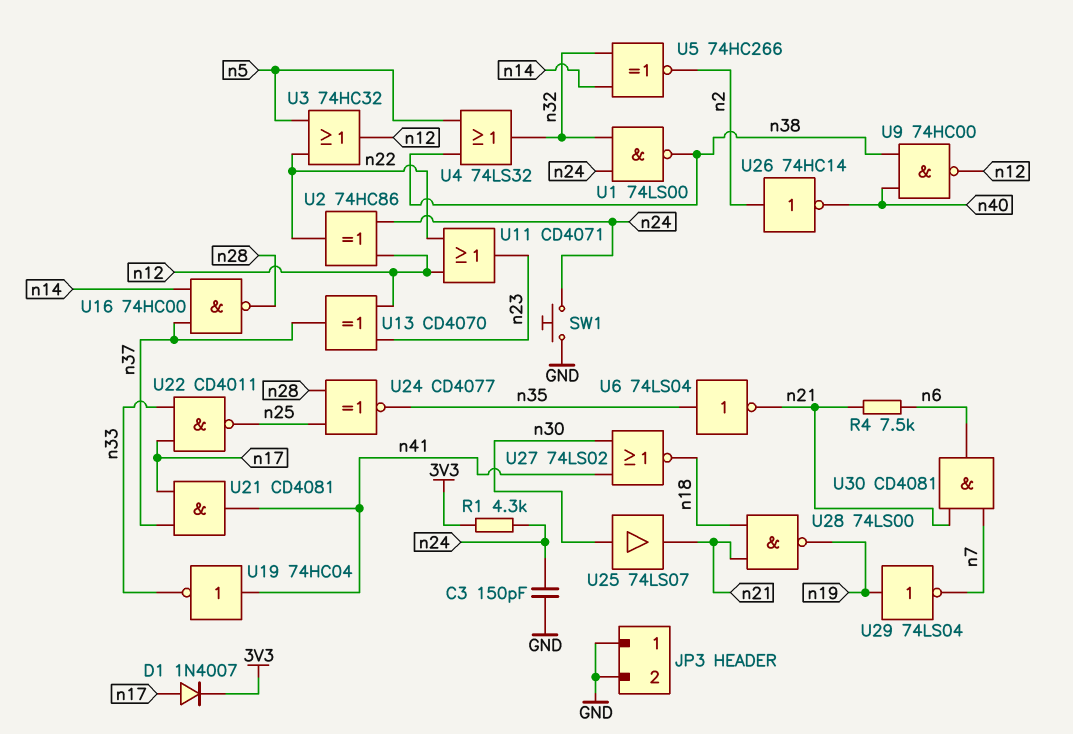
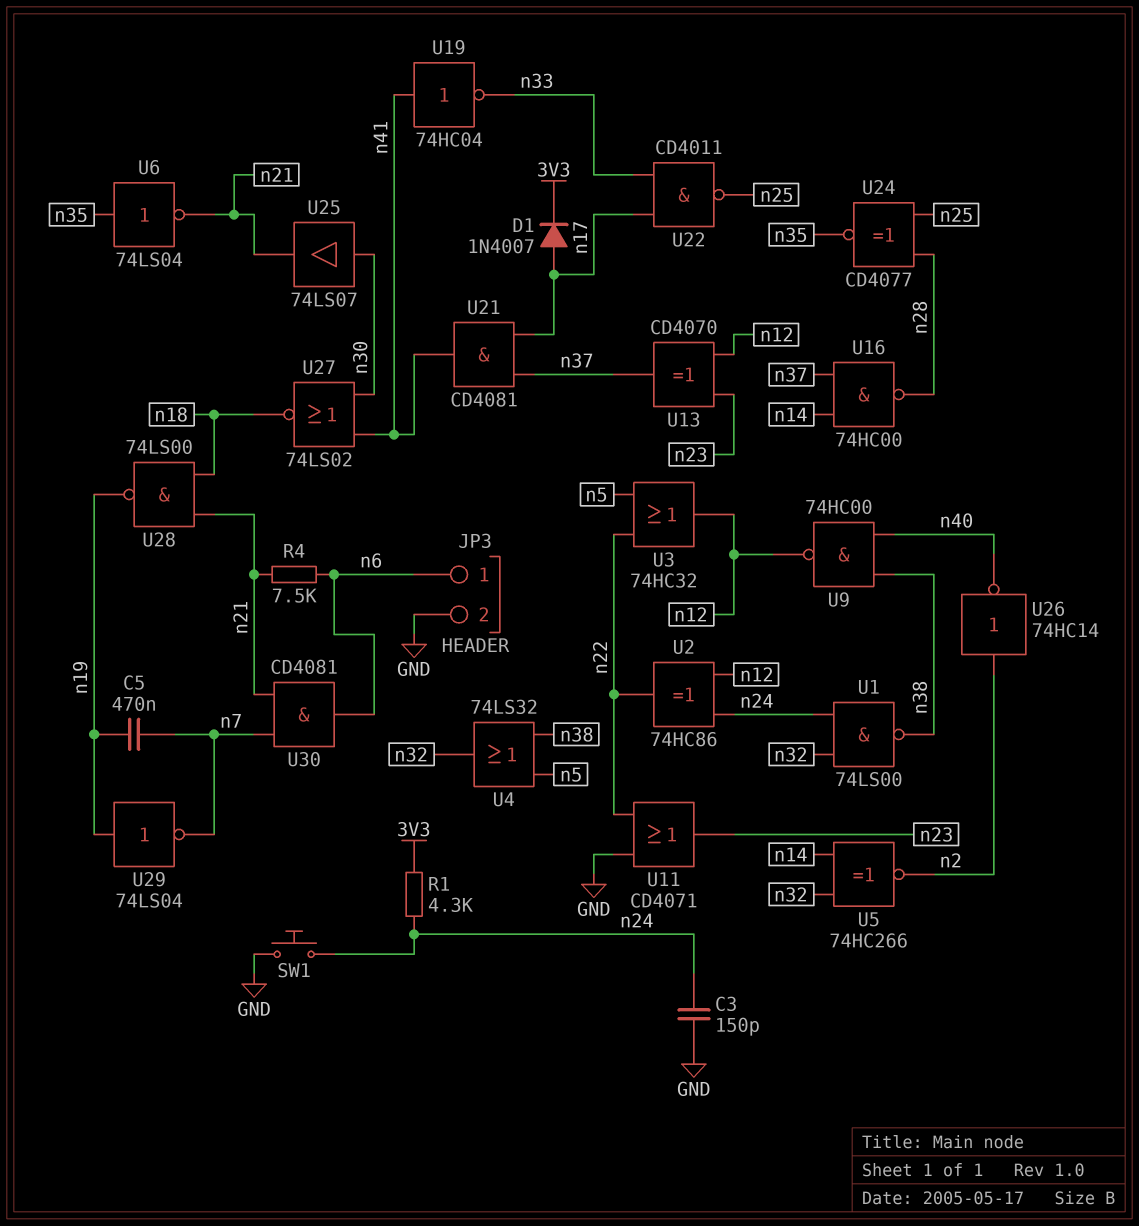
C5: none -> 470nF (n7, n19)
JP3 pin 1: GND -> n6
U11: OR CD4071 (in n12, in n22, out n23) -> OR CD4071 (in GND, in n22, out n23)

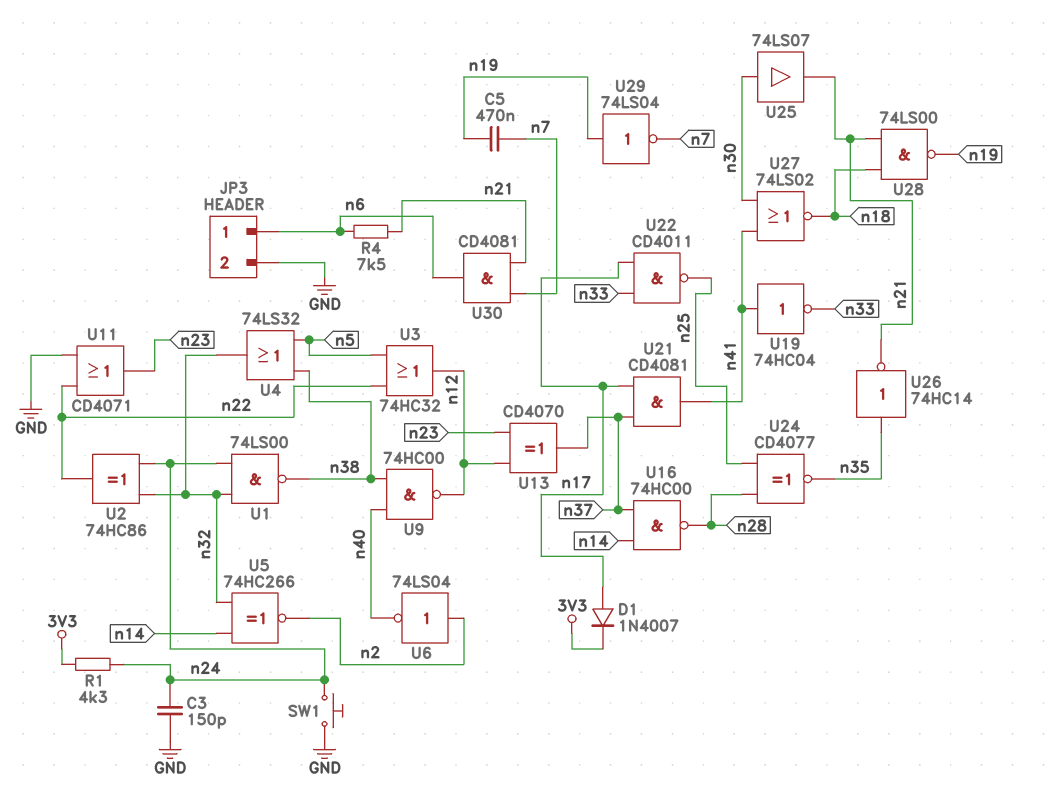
U2: XOR 74HC86 (in n12, in n24, out n22) -> XOR 74HC86 (in n24, in n32, out n22)
U6: NOT 74LS04 (in n35, out n21) -> NOT 74LS04 (in n2, out n40)
U26: NOT 74HC14 (in n2, out n40) -> NOT 74HC14 (in n35, out n21)

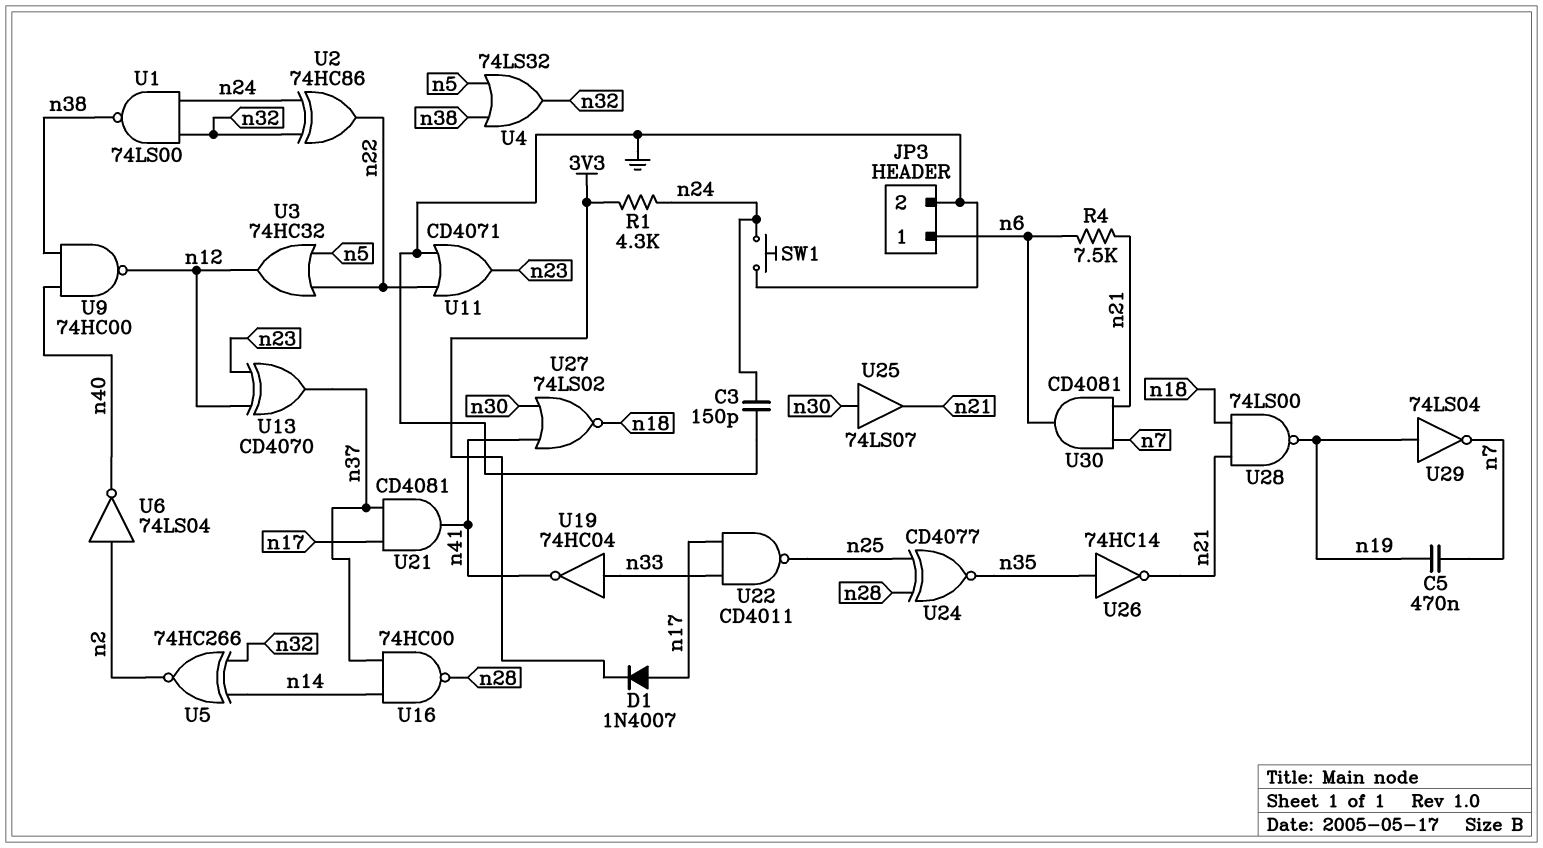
U19: NOT 74HC04 (in n41, out n33) -> NOT 74HC04 (in n33, out n41)

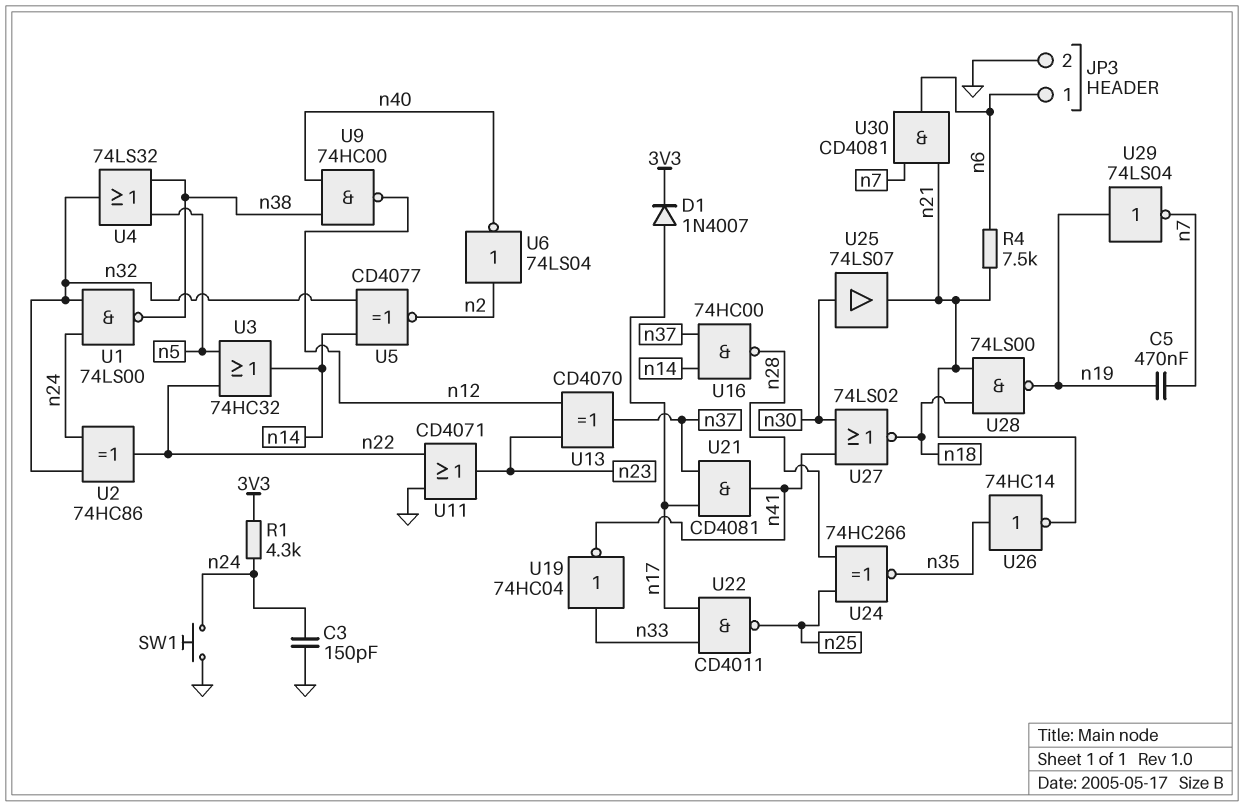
U3: OR 74HC32 (in n5, in n22, out n12) -> OR 74HC32 (in n5, in n22, out n14)
U5: XNOR 74HC266 (in n14, in n32, out n2) -> XNOR CD4077 (in n14, in n32, out n2)
U24: XNOR CD4077 (in n25, in n28, out n35) -> XNOR 74HC266 (in n25, in n28, out n35)

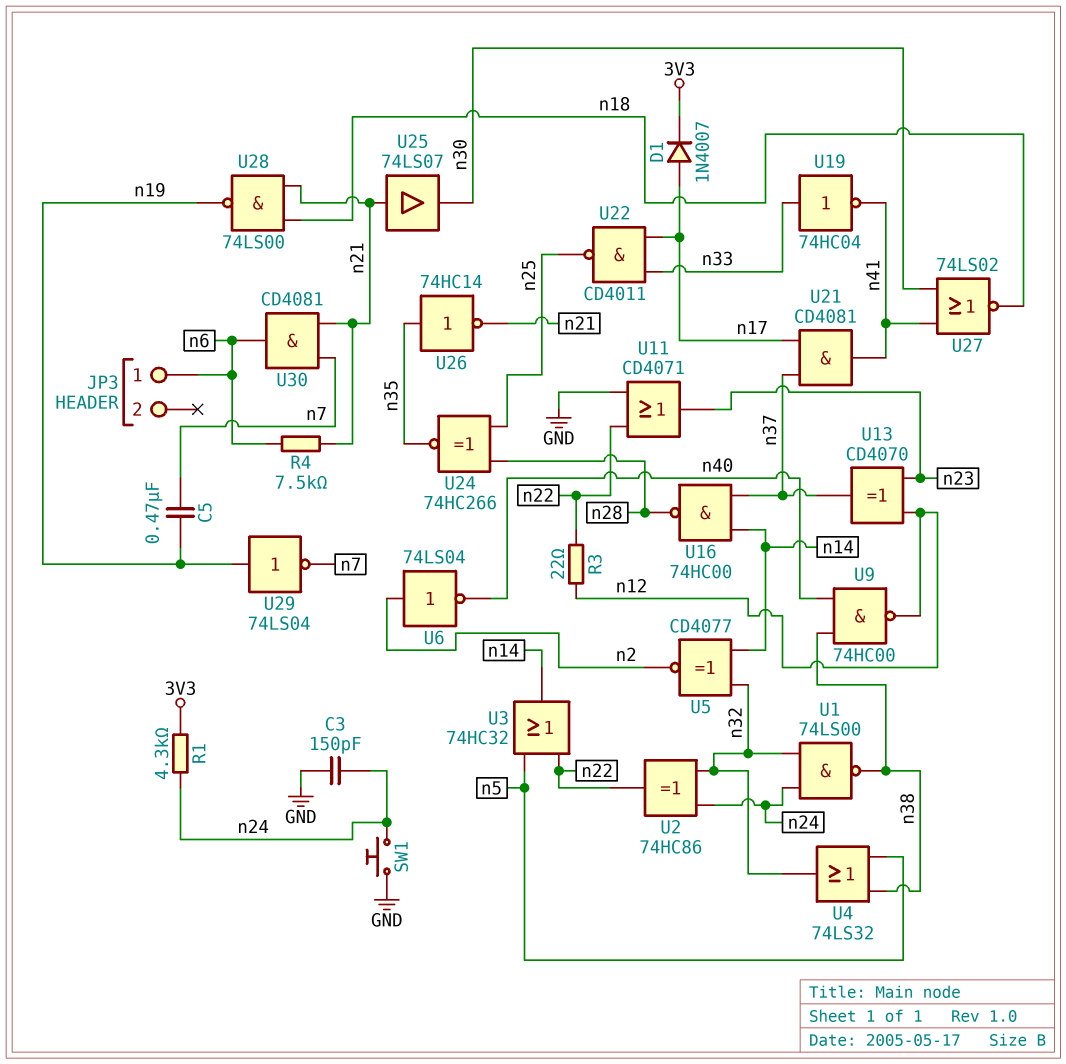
JP3 pin 2: GND -> none
R3: none -> 22 (n12, n22)
U25: buffer 74LS07 (in n30, out n21) -> buffer 74LS07 (in n21, out n30)

